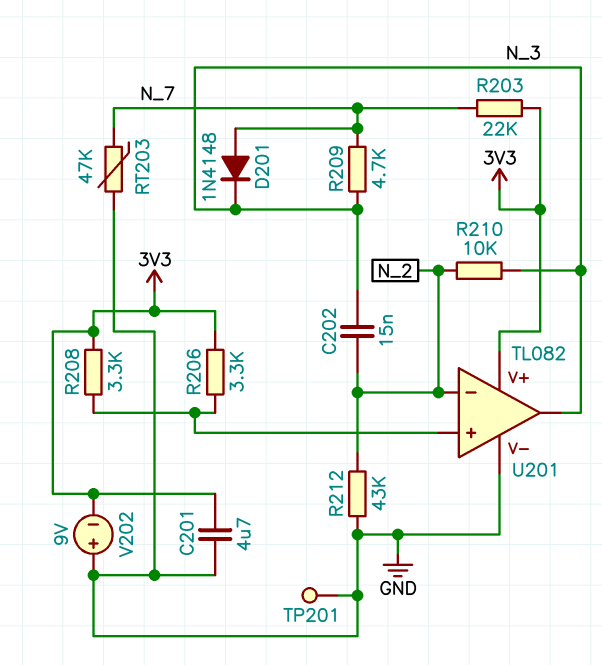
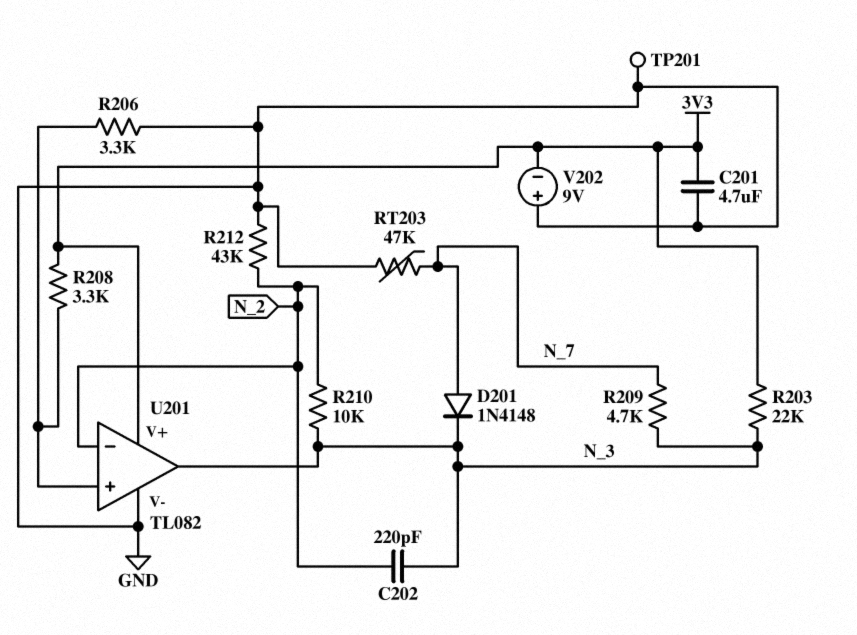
C202: 15nF (N_2, N_3) -> 220pF (N_2, N_3)
R203: 22k (3V3, N_7) -> 22k (3V3, N_3)
R206: 3.3k (3V3, U201/in+) -> 3.3k (GND, U201/in+)

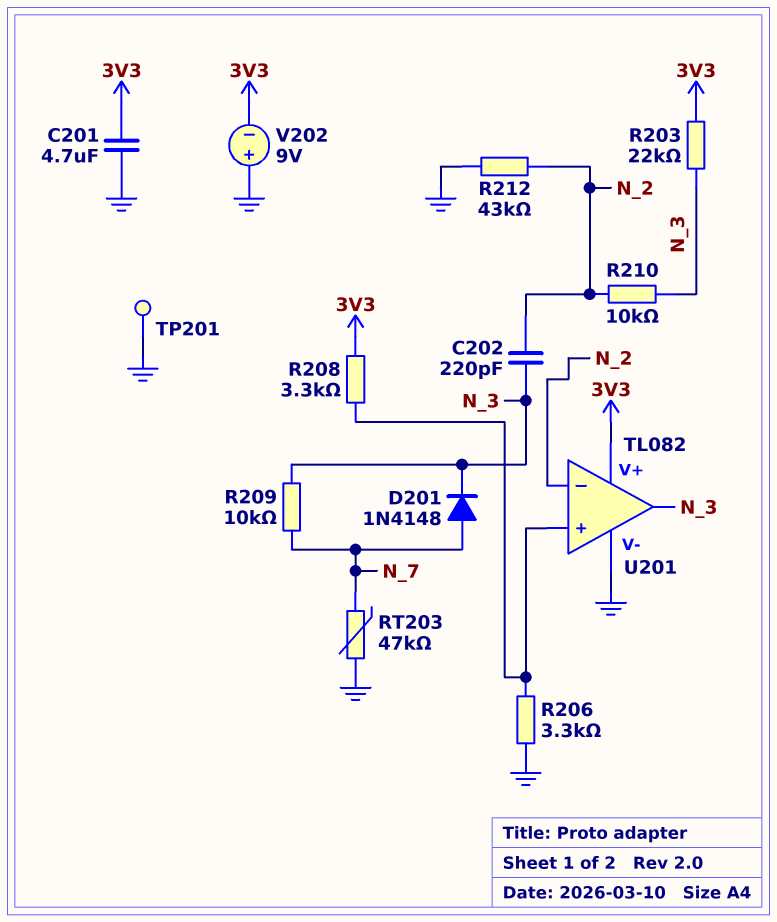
R209: 4.7k (N_3, N_7) -> 10k (N_3, N_7)

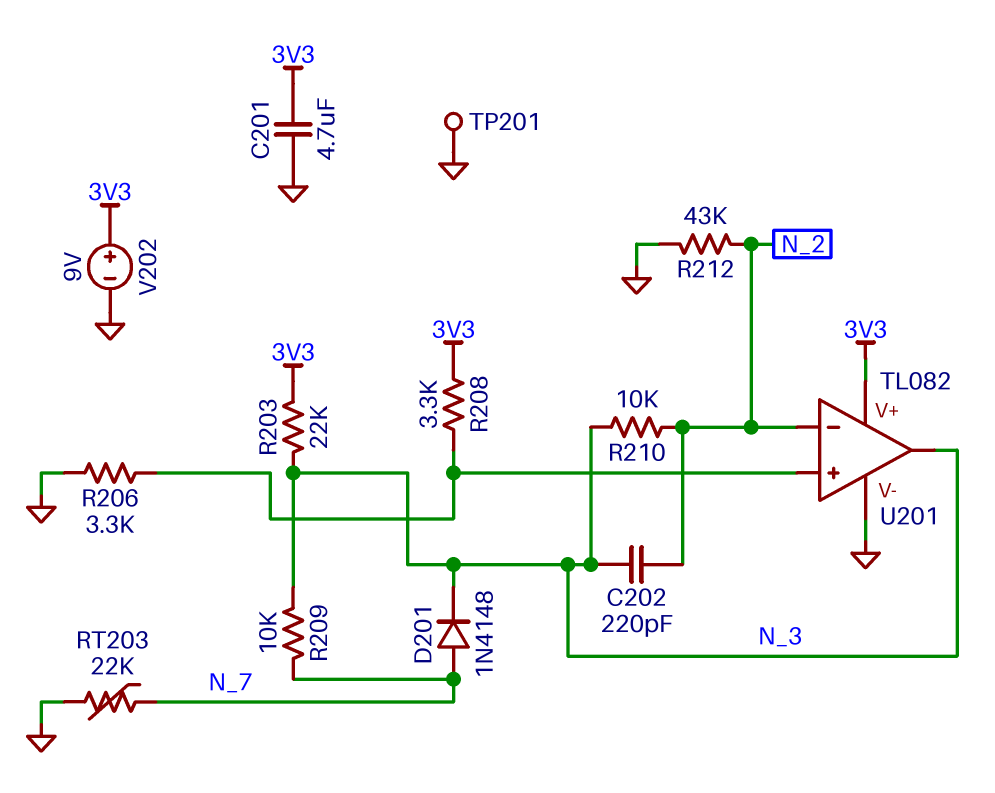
RT203: 47k (GND, N_7) -> 22k (GND, N_7)
V202: 9V (plus GND, minus 3V3) -> 9V (plus 3V3, minus GND)

